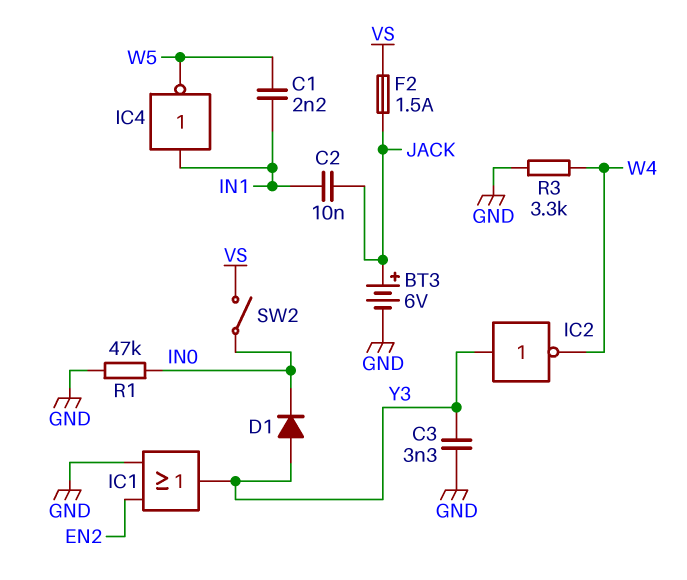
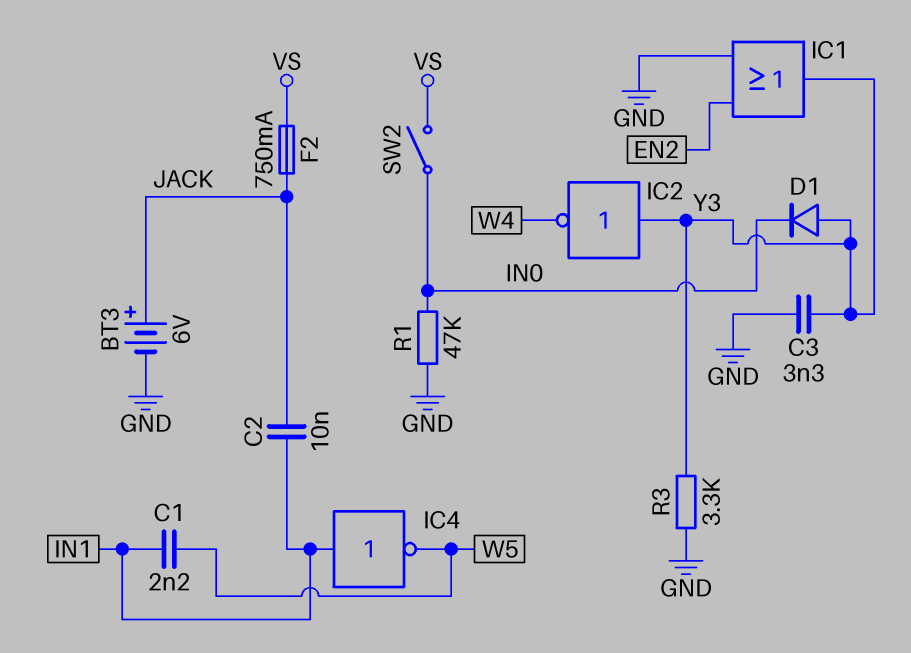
F2: 1.5A (JACK, VS) -> 750mA (JACK, VS)
R3: 3.3k (GND, W4) -> 3.3k (GND, Y3)

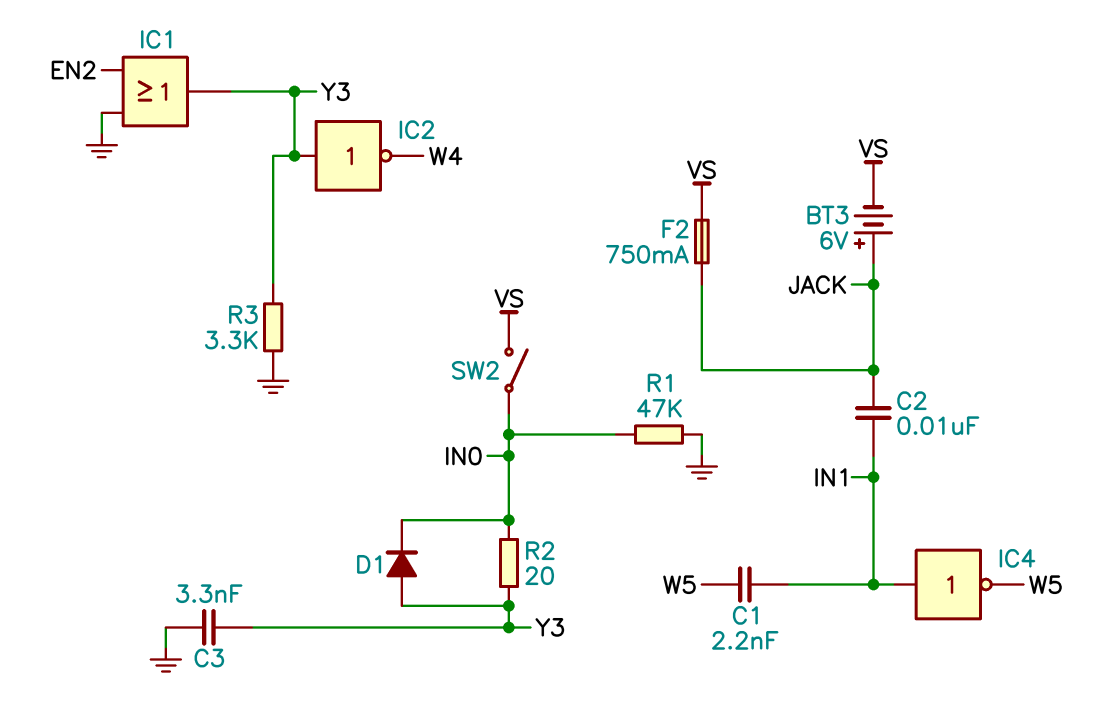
BT3: 6V (plus JACK, minus GND) -> 6V (plus JACK, minus VS)
R2: none -> 20 (IN0, Y3)

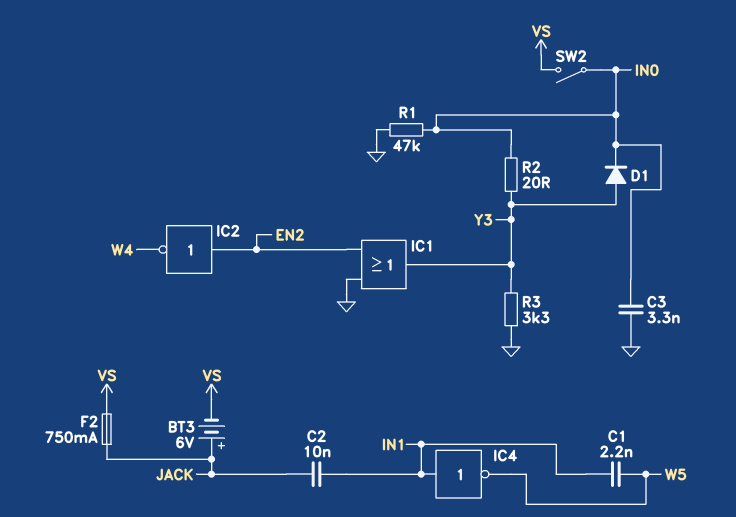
C3: 3.3nF (GND, Y3) -> 3.3nF (GND, IN0)
IC2: NOT (in Y3, out W4) -> NOT (in EN2, out W4)

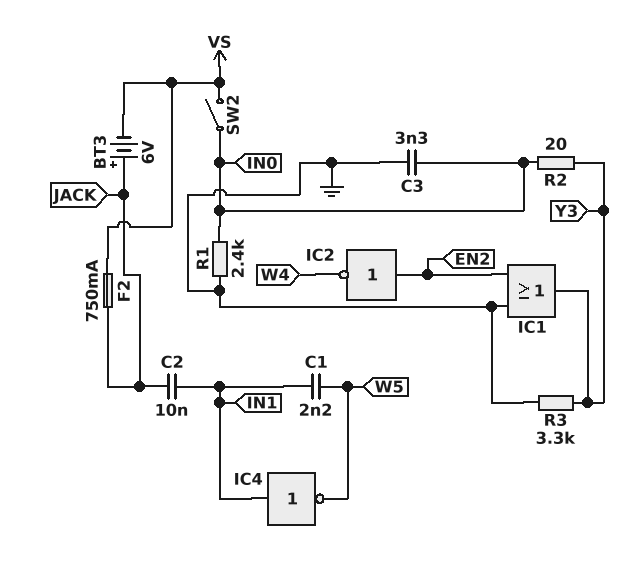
D1: diode (A Y3, K IN0) -> none
R1: 47k (GND, IN0) -> 2.4k (GND, IN0)

